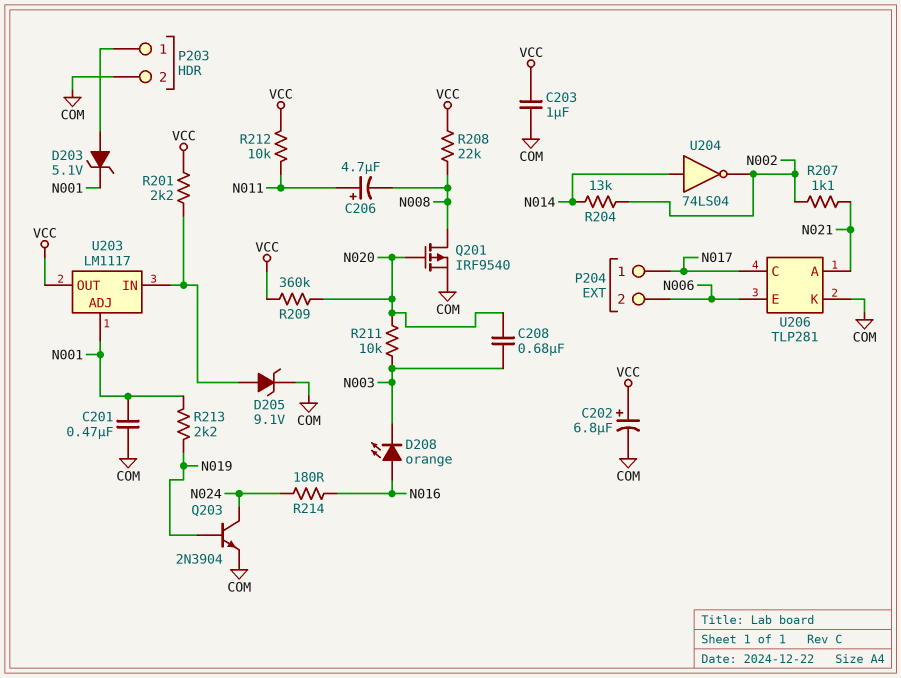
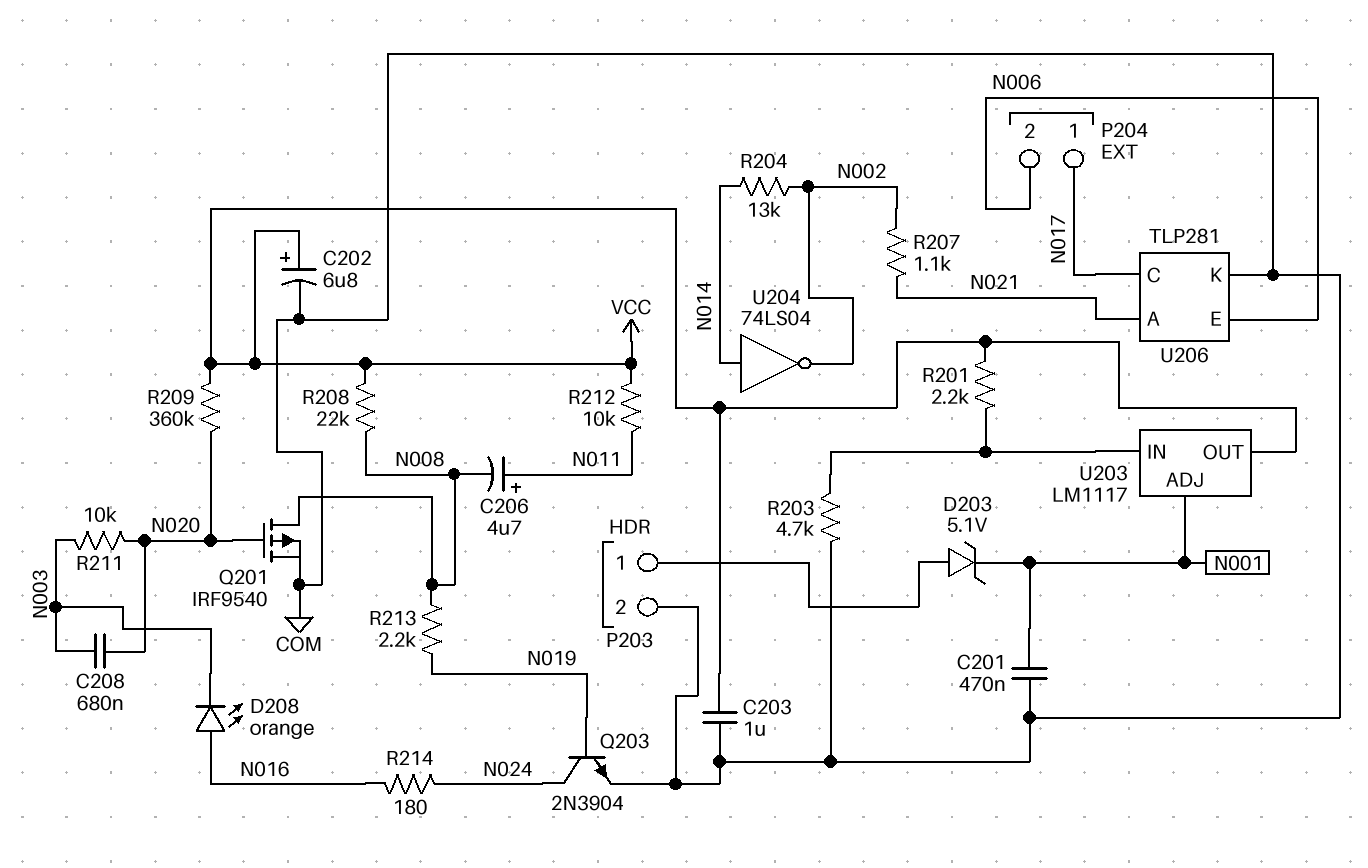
D205: zener 9.1V (A U203/IN, K COM) -> none
R203: none -> 4.7k (COM, U203/IN)
R213: 2.2k (N001, N019) -> 2.2k (N008, N019)

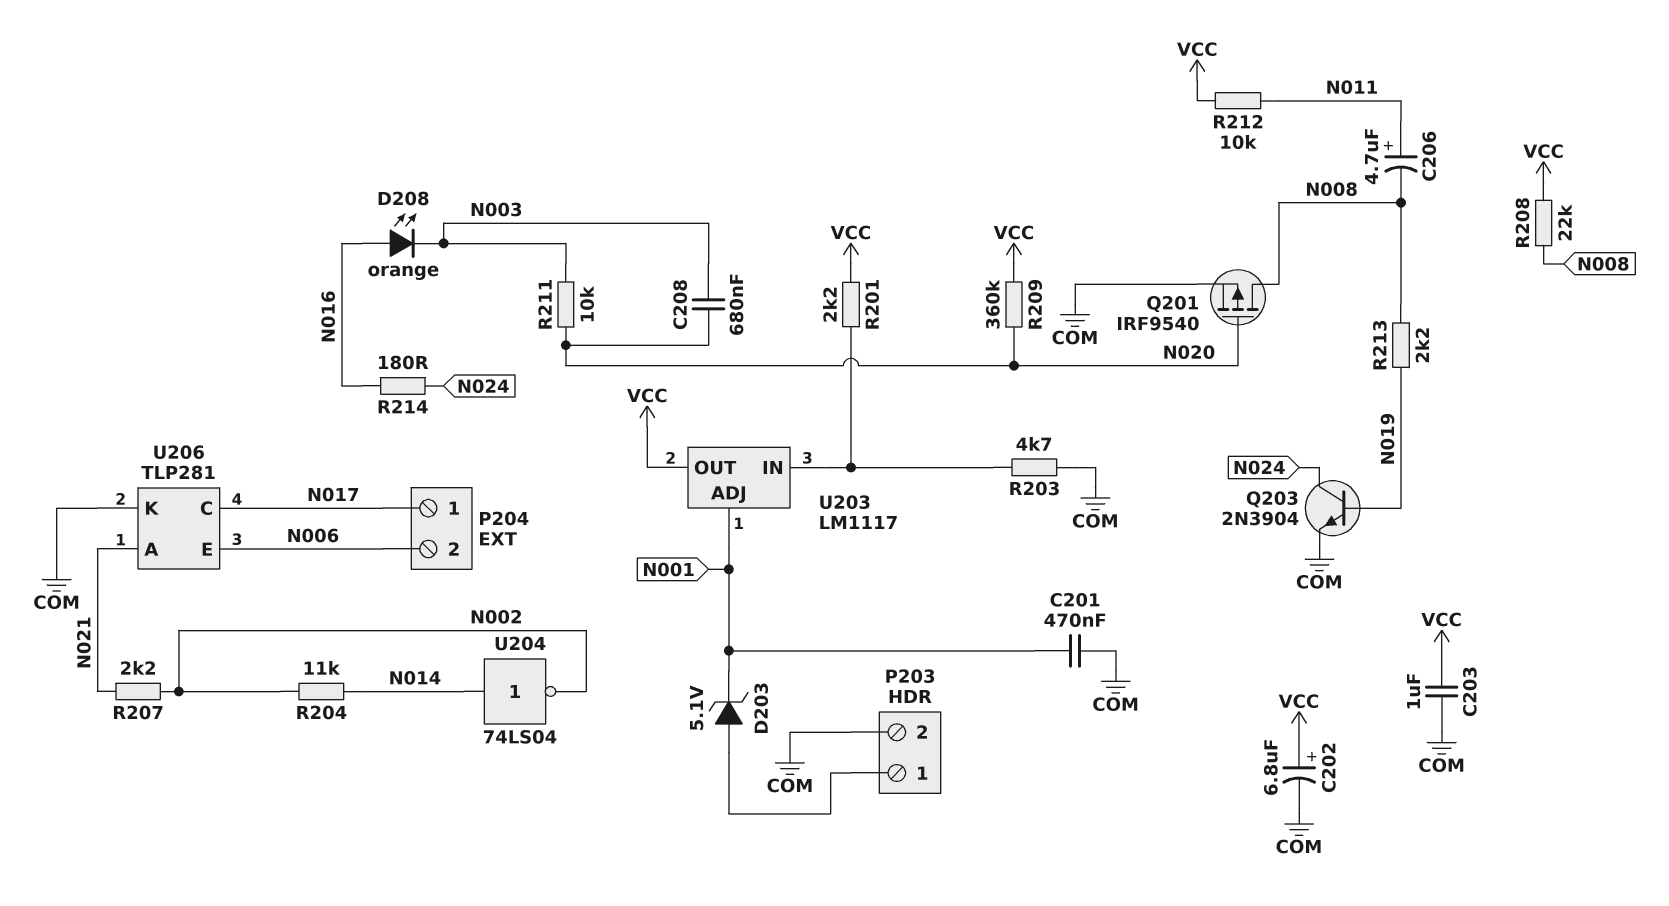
R204: 13k (N002, N014) -> 11k (N002, N014)
R207: 1.1k (N002, N021) -> 2.2k (N002, N021)

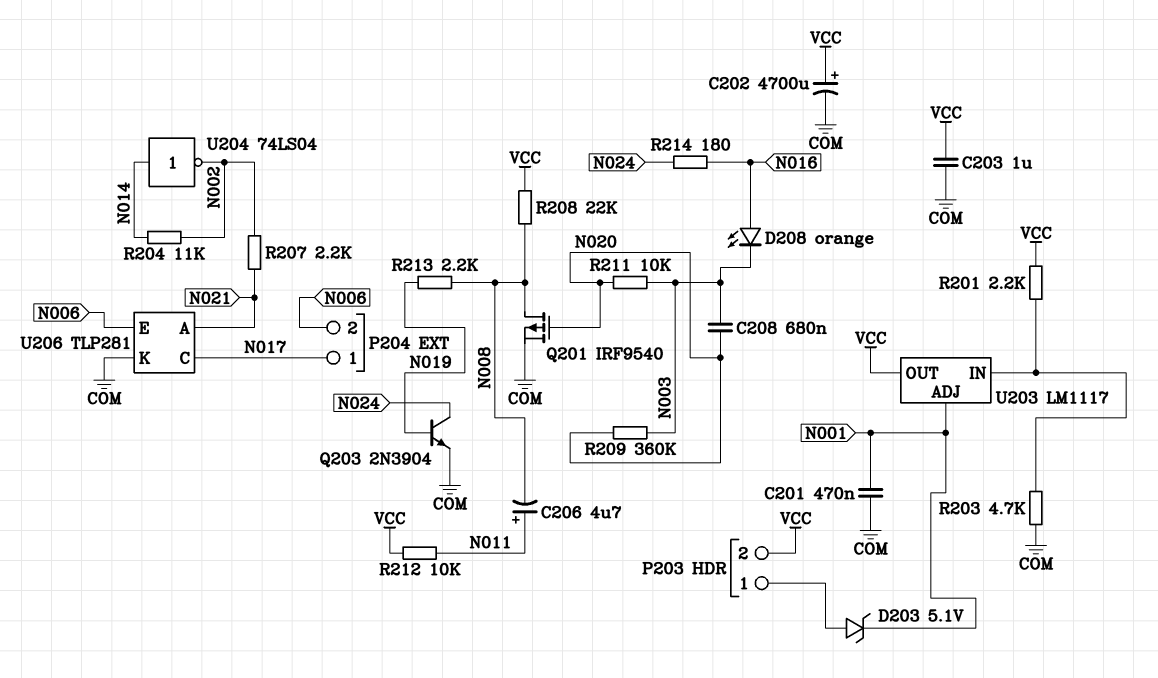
C202: 6.8uF (plus VCC, minus COM) -> 4700uF (plus VCC, minus COM)
P203 pin 2: COM -> VCC
R209: 360k (N020, VCC) -> 360k (N003, N020)

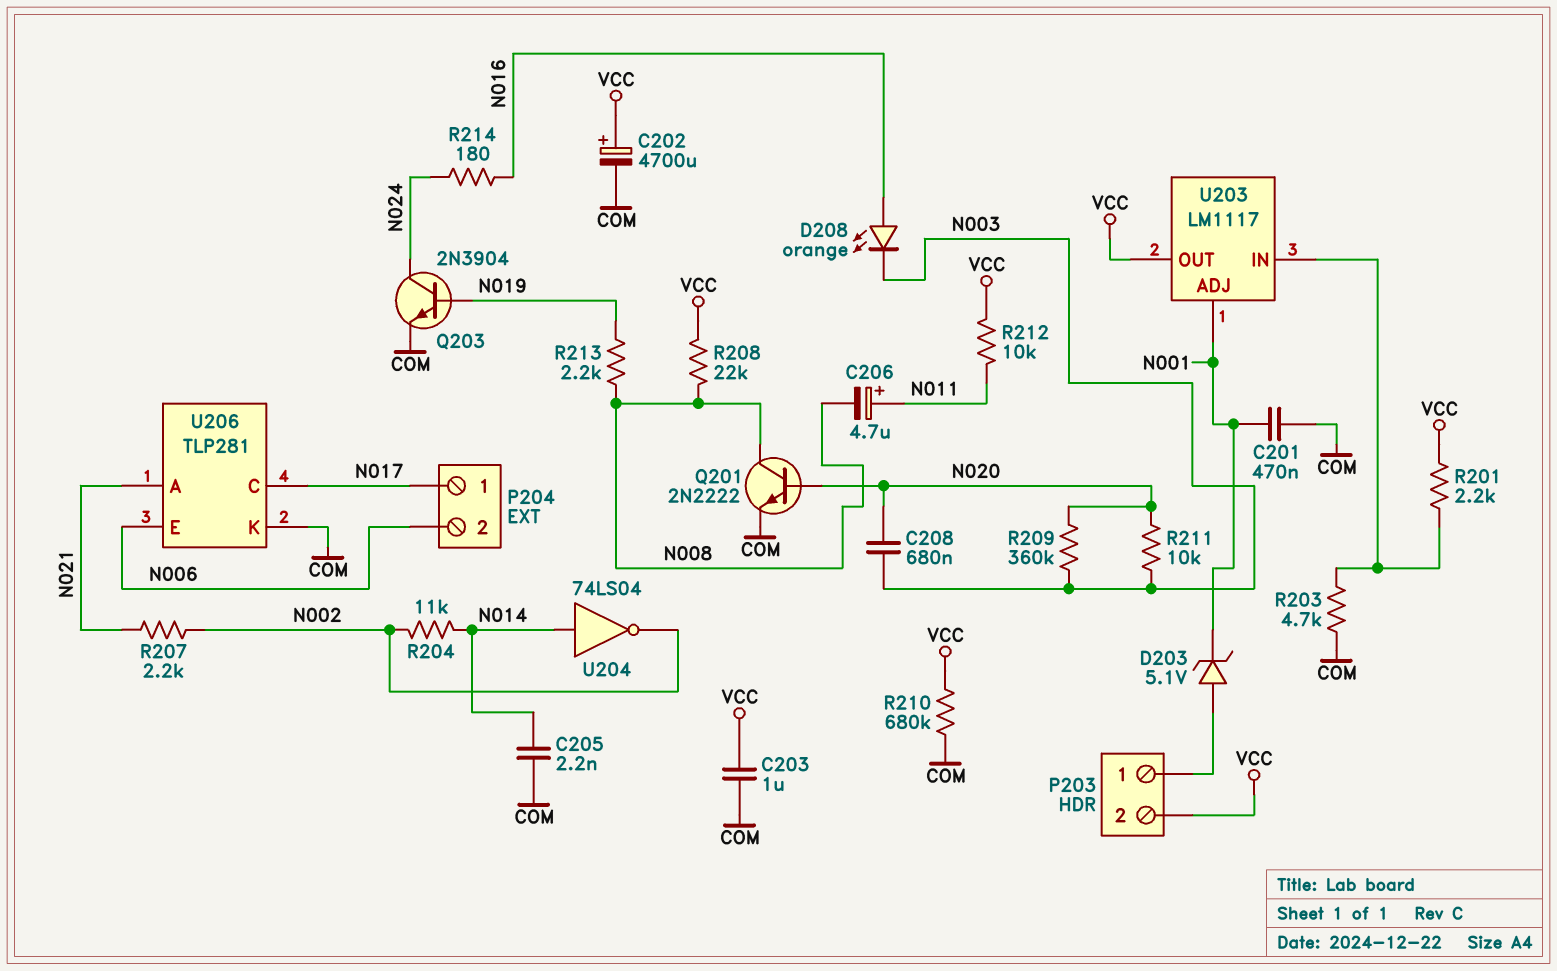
C205: none -> 2.2nF (COM, N014)
Q201: PMOS IRF9540 (G N020, D N008, S COM) -> NPN 2N2222 (B N020, C N008, E COM)
R210: none -> 680k (COM, VCC)

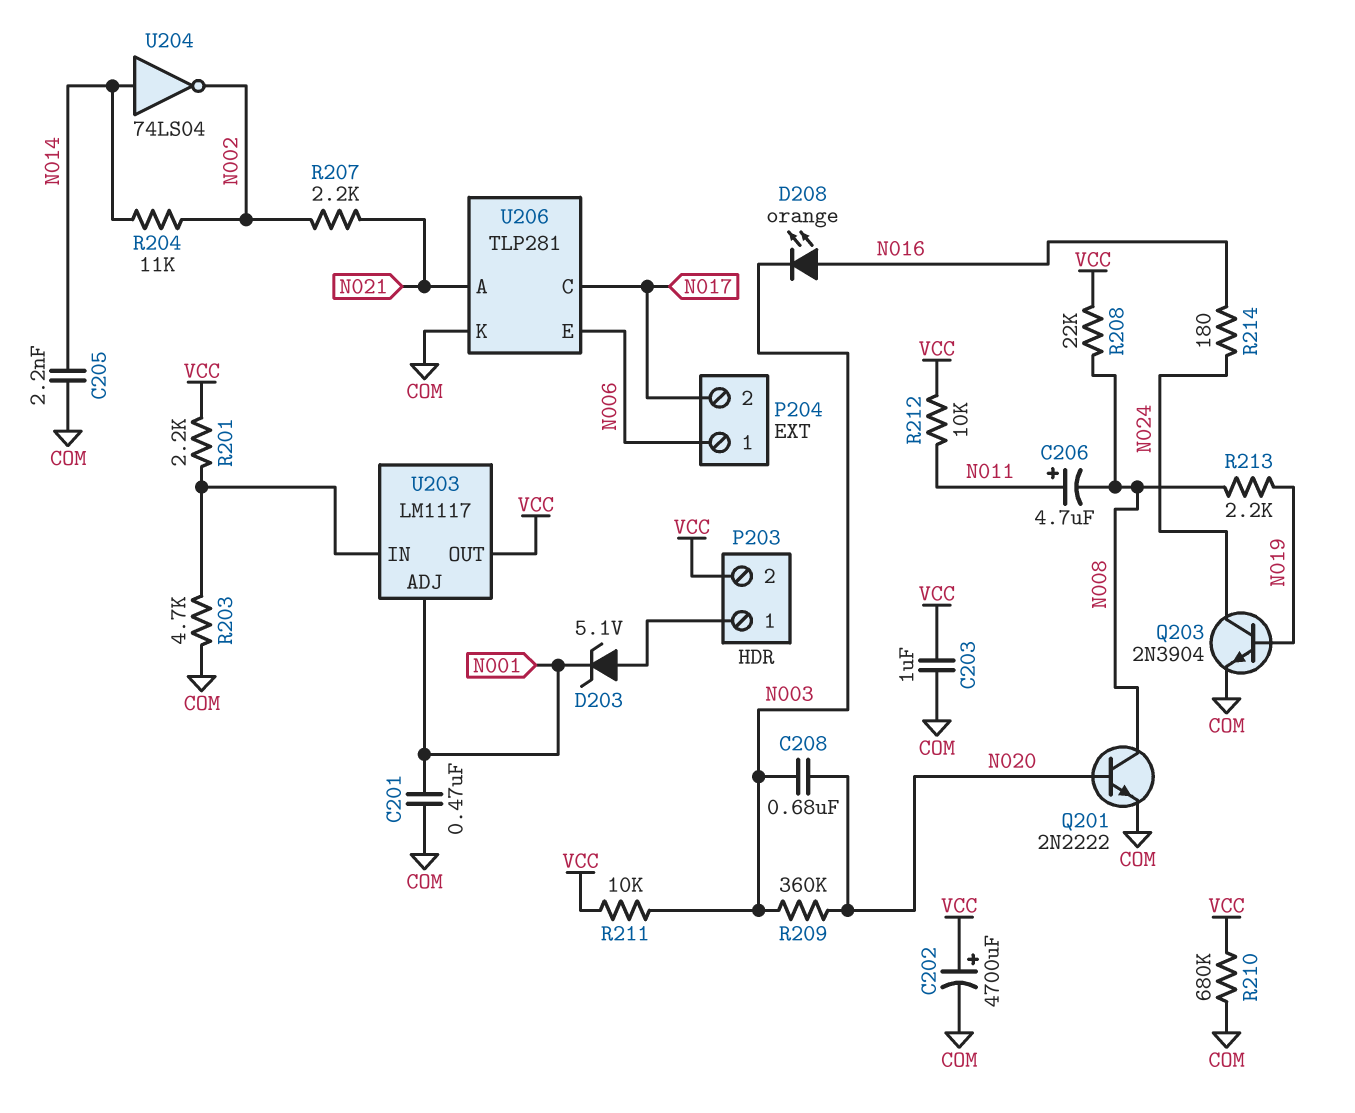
P204 pin 1: N017 -> N006
P204 pin 2: N006 -> N017
R211: 10k (N003, N020) -> 10k (N003, VCC)

